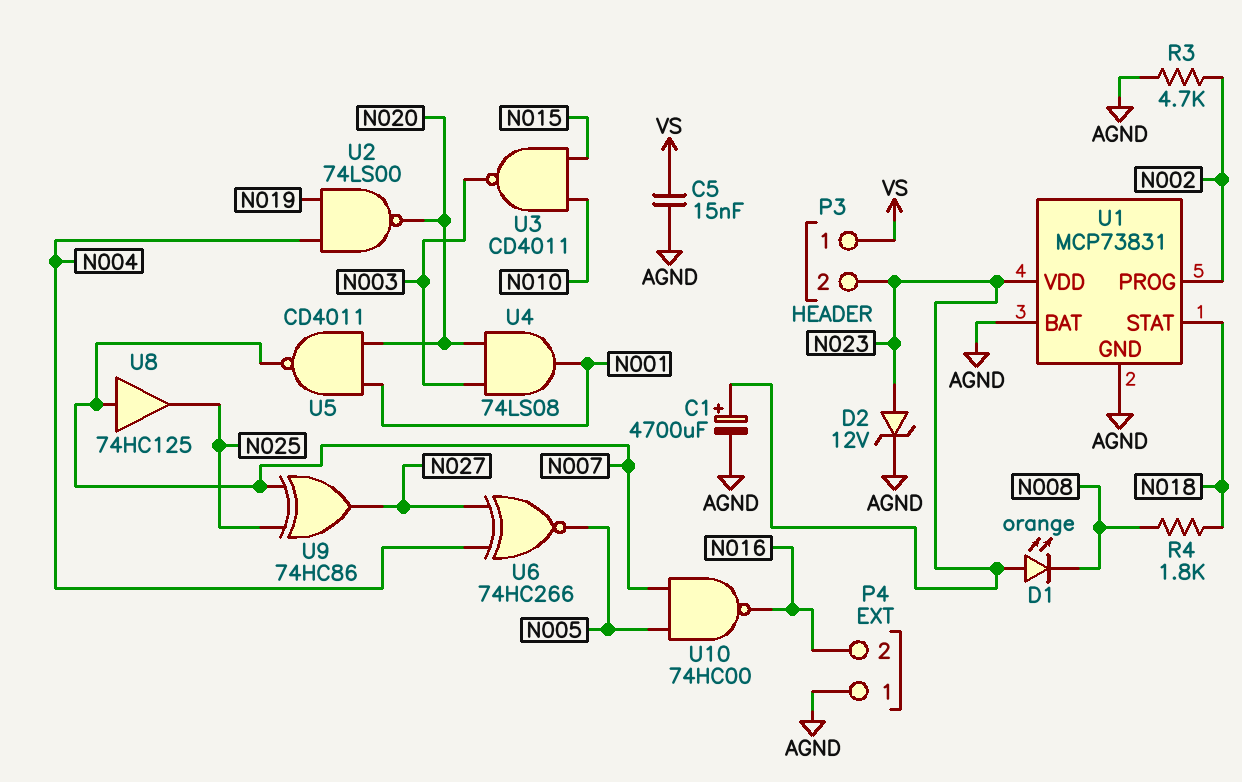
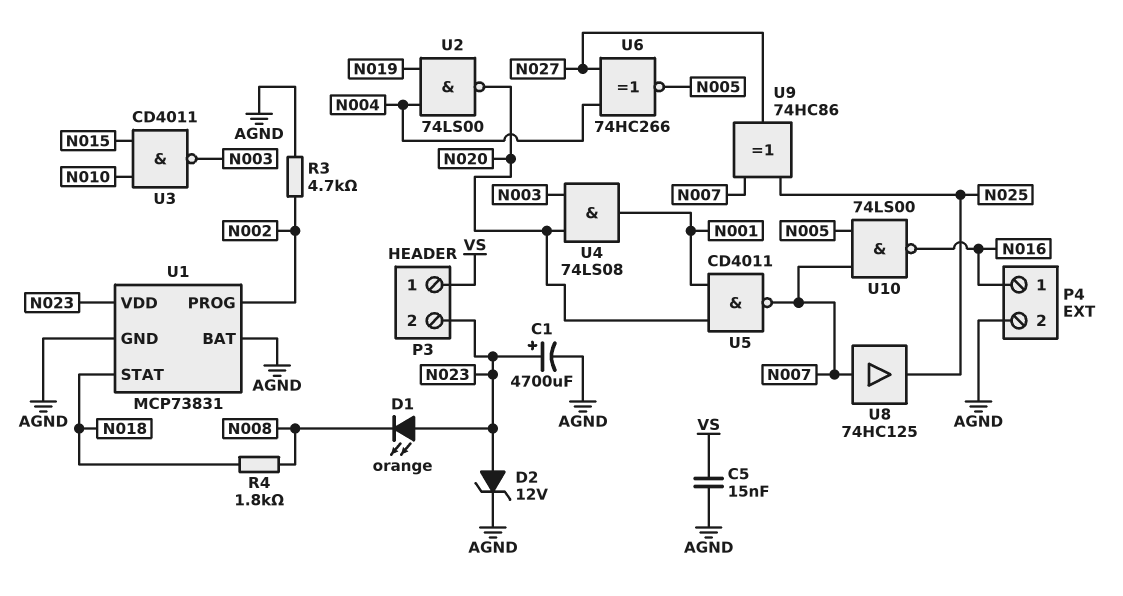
P4 pin 1: AGND -> N016
P4 pin 2: N016 -> AGND
U10: NAND 74HC00 (in N005, in N007, out N016) -> NAND 74LS00 (in N005, in N007, out N016)

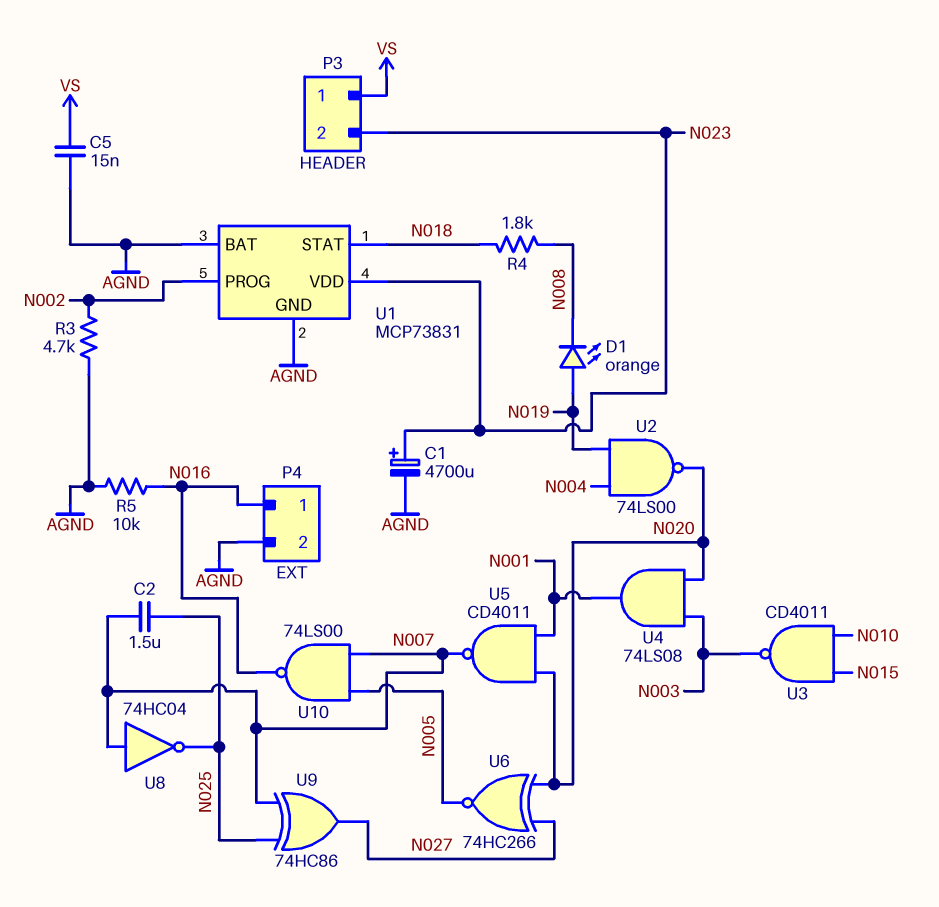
C2: none -> 1.5uF (N007, N025)
D1: LED orange (A N023, K N008) -> LED orange (A N019, K N008)
D2: zener 12V (A N023, K AGND) -> none
R5: none -> 10k (AGND, N016)
U6: XNOR 74HC266 (in N004, in N027, out N005) -> XNOR 74HC266 (in N020, in N027, out N005)
U8: buffer 74HC125 (in N007, out N025) -> NOT 74HC04 (in N007, out N025)

